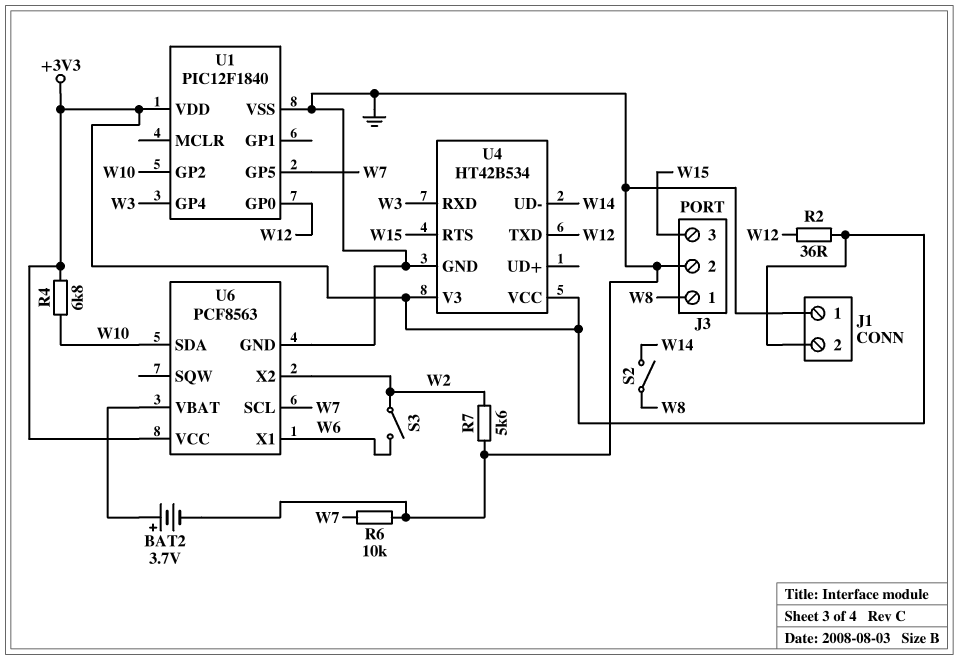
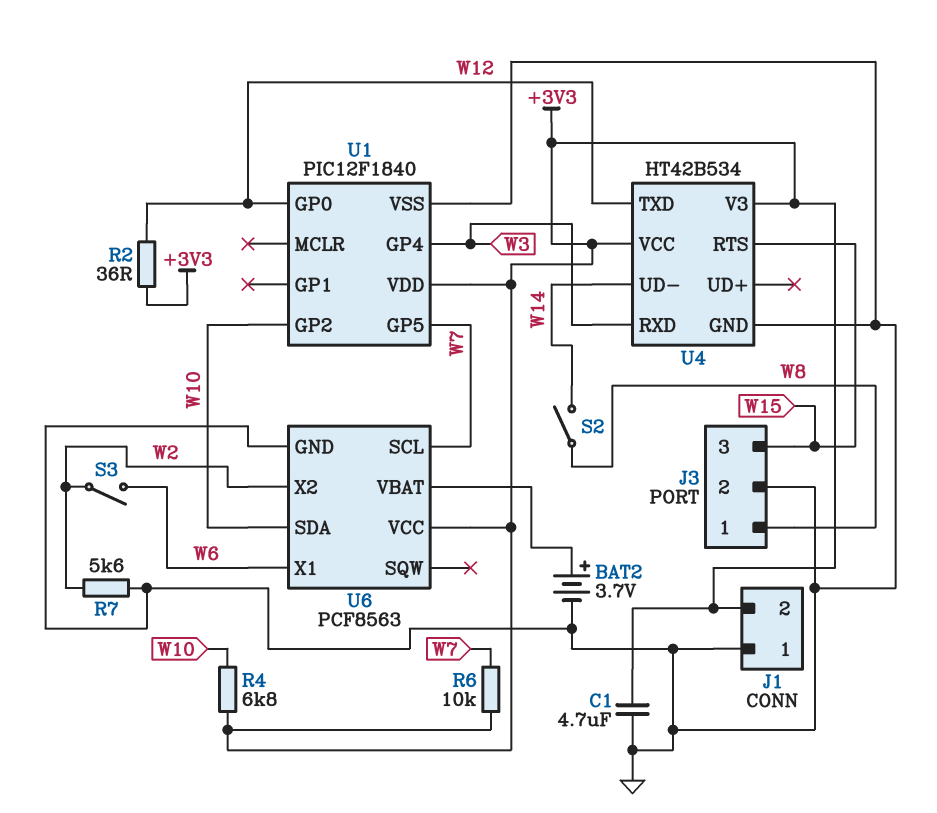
C1: none -> 4.7uF (+3V3, GND)
R6: 10k (GND, W7) -> 10k (+3V3, W7)

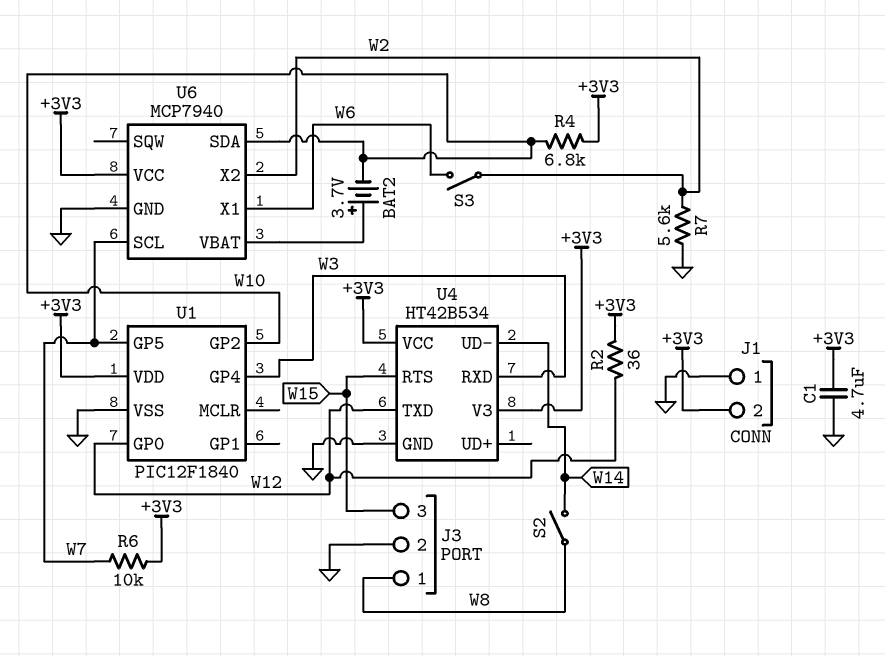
BAT2: 3.7V (plus U6/VBAT, minus GND) -> 3.7V (plus U6/VBAT, minus W10)
U6: PCF8563 -> MCP7940

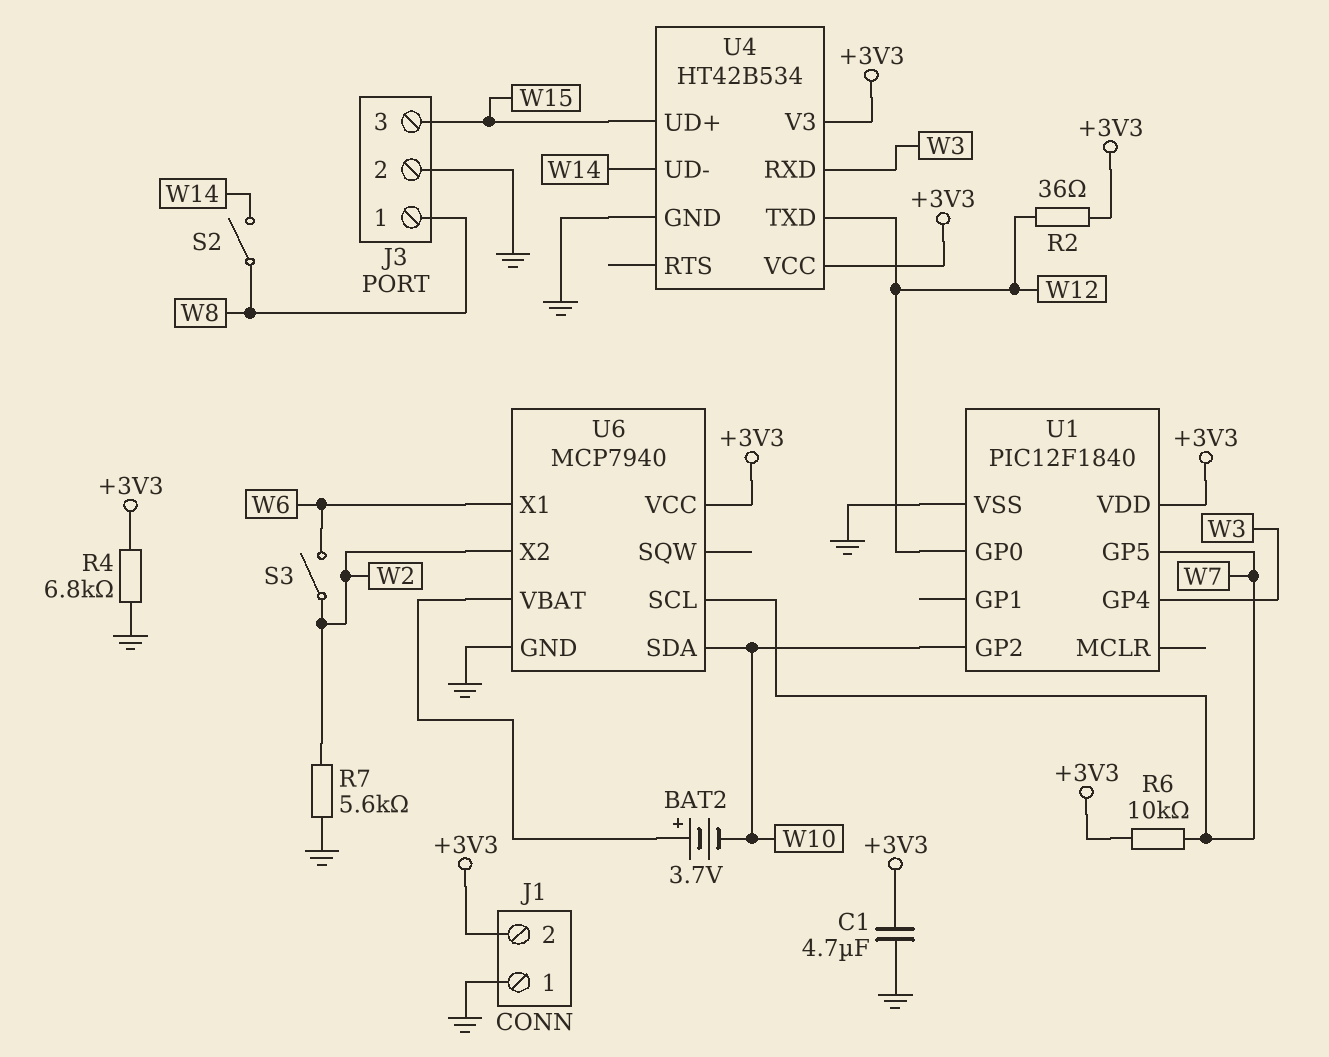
R4: 6.8k (+3V3, W10) -> 6.8k (+3V3, GND)
U4 pin RTS: W15 -> none
U4 pin UD+: none -> W15

